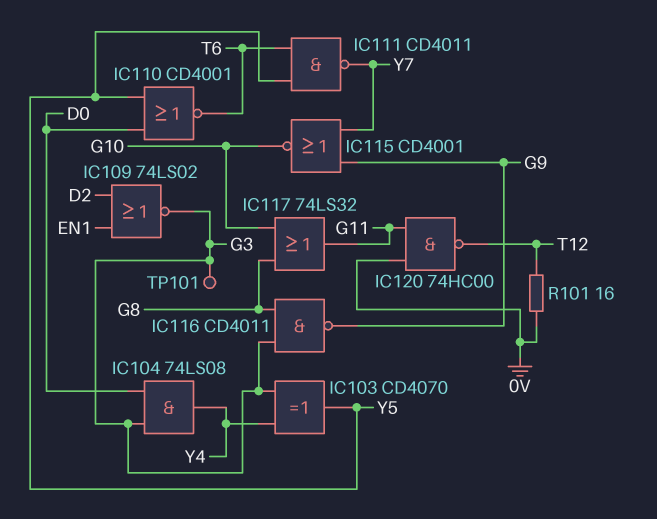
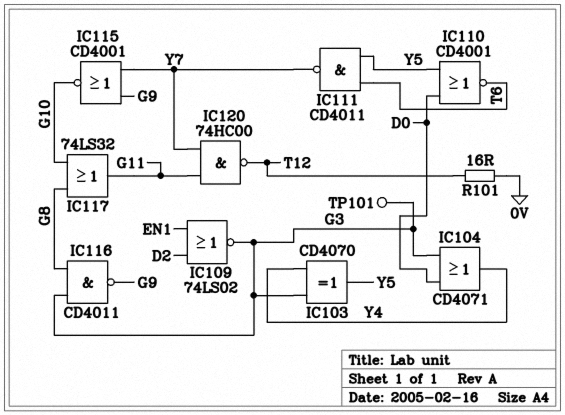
IC104: AND 74LS08 (in D0, in G3, out Y4) -> OR CD4071 (in D0, in G3, out Y4)
IC120: NAND 74HC00 (in 0V, in G11, out T12) -> NAND 74HC00 (in G11, in Y7, out T12)

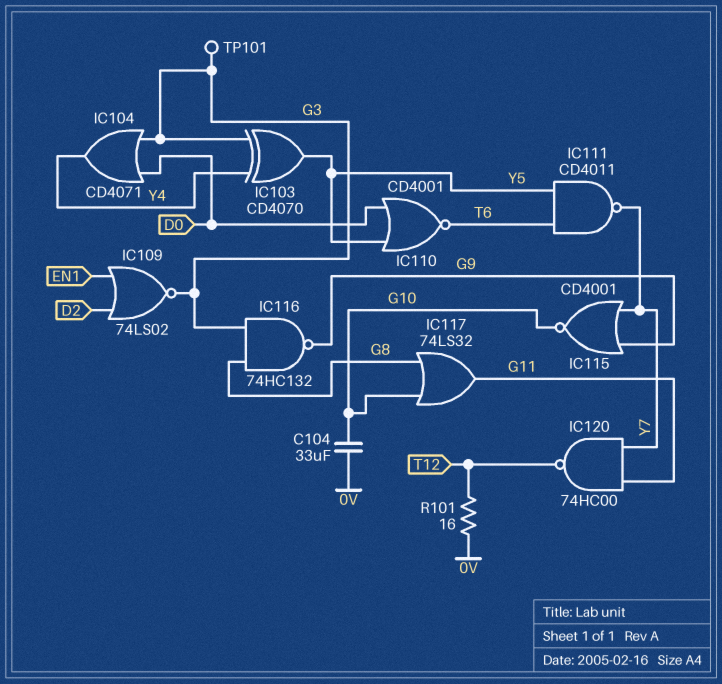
C104: none -> 33uF (0V, G10)
IC116: NAND CD4011 (in G3, in G8, out G9) -> NAND 74HC132 (in G3, in G8, out G9)

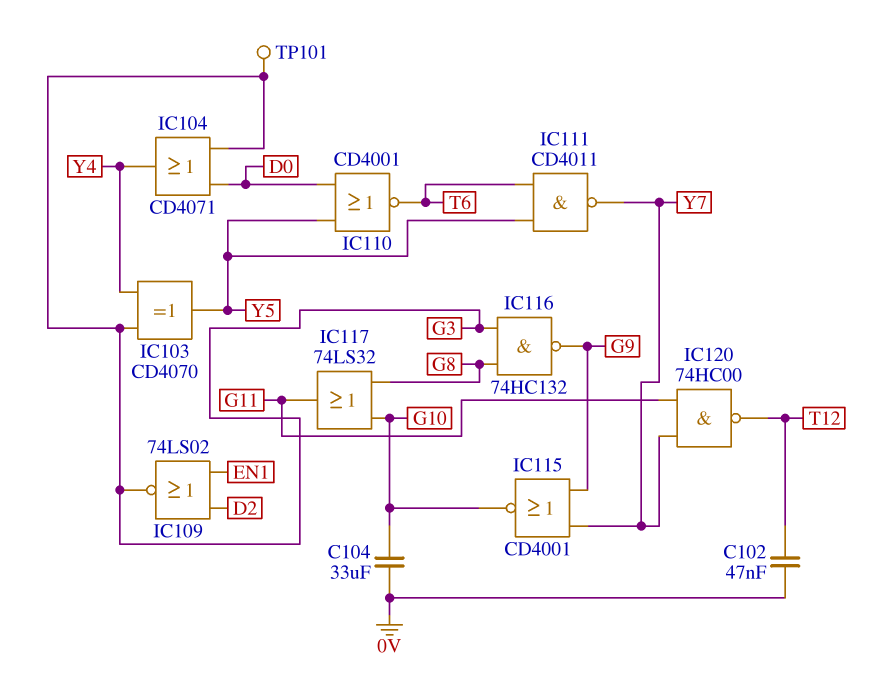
C102: none -> 47nF (0V, T12)
R101: 16 (0V, T12) -> none

